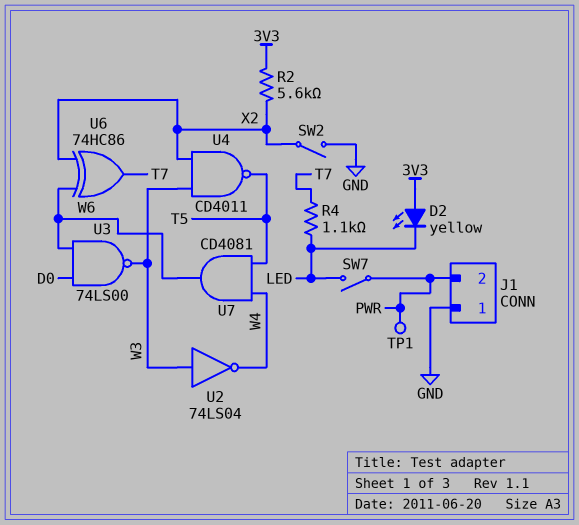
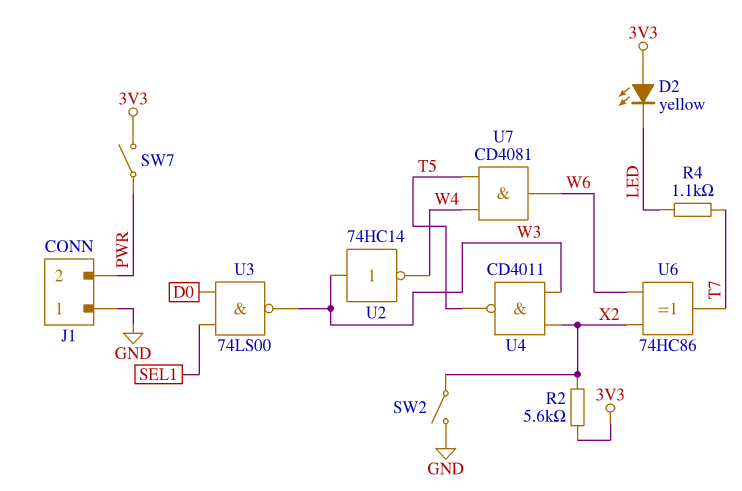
SW7: switch (LED, PWR) -> switch (3V3, PWR)
TP1: test point (PWR) -> none
U2: NOT 74LS04 (in W3, out W4) -> NOT 74HC14 (in W3, out W4)
U3: NAND 74LS00 (in D0, in W6, out W3) -> NAND 74LS00 (in D0, in SEL1, out W3)

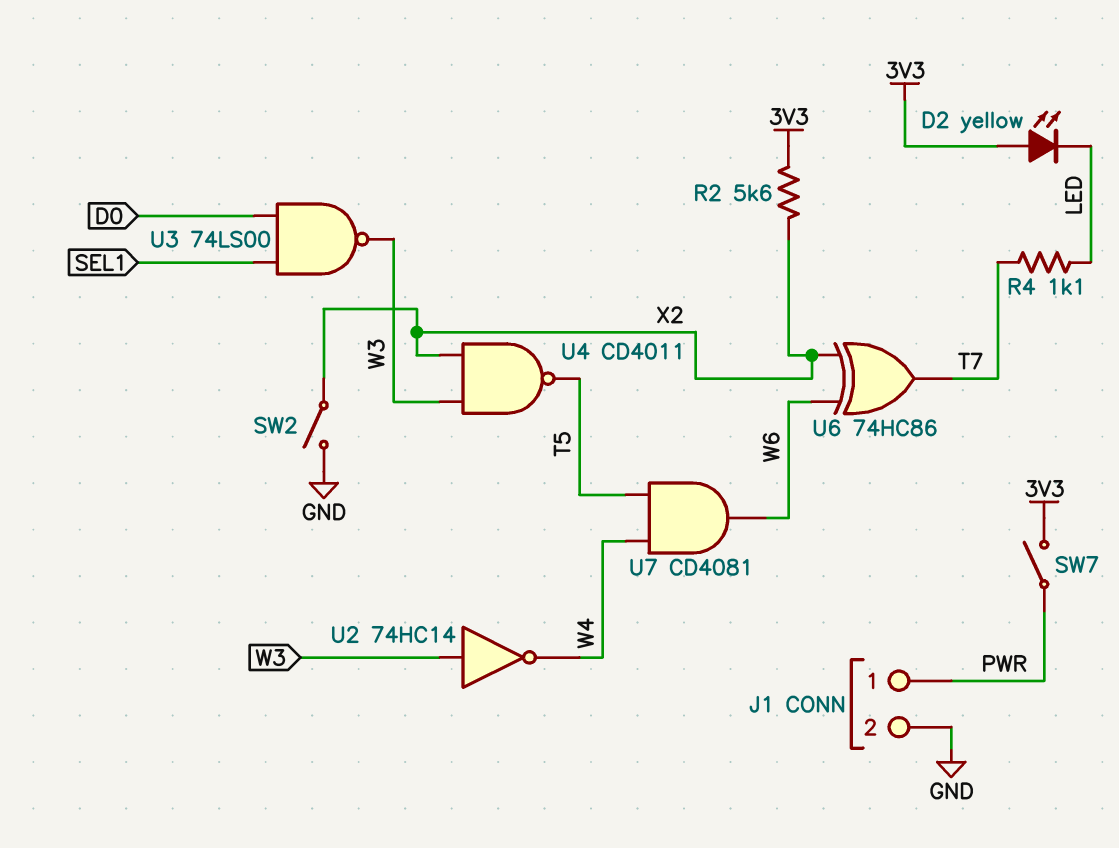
J1 pin 1: GND -> PWR
J1 pin 2: PWR -> GND

